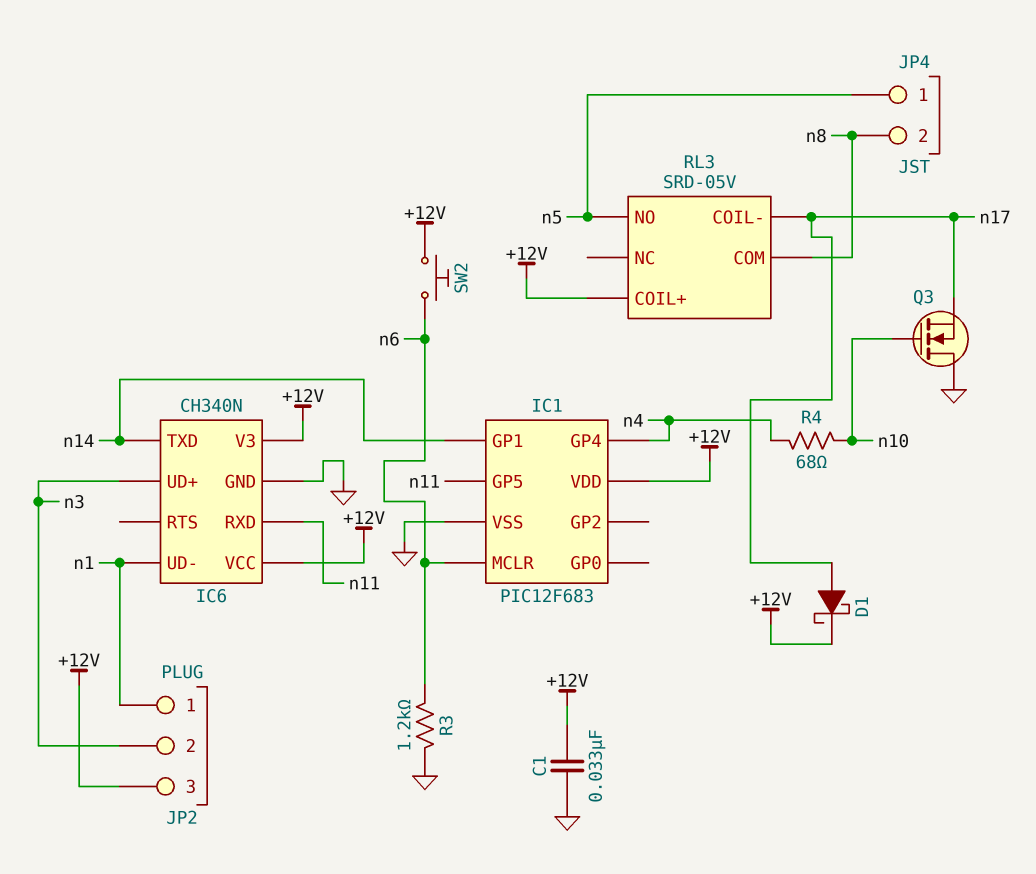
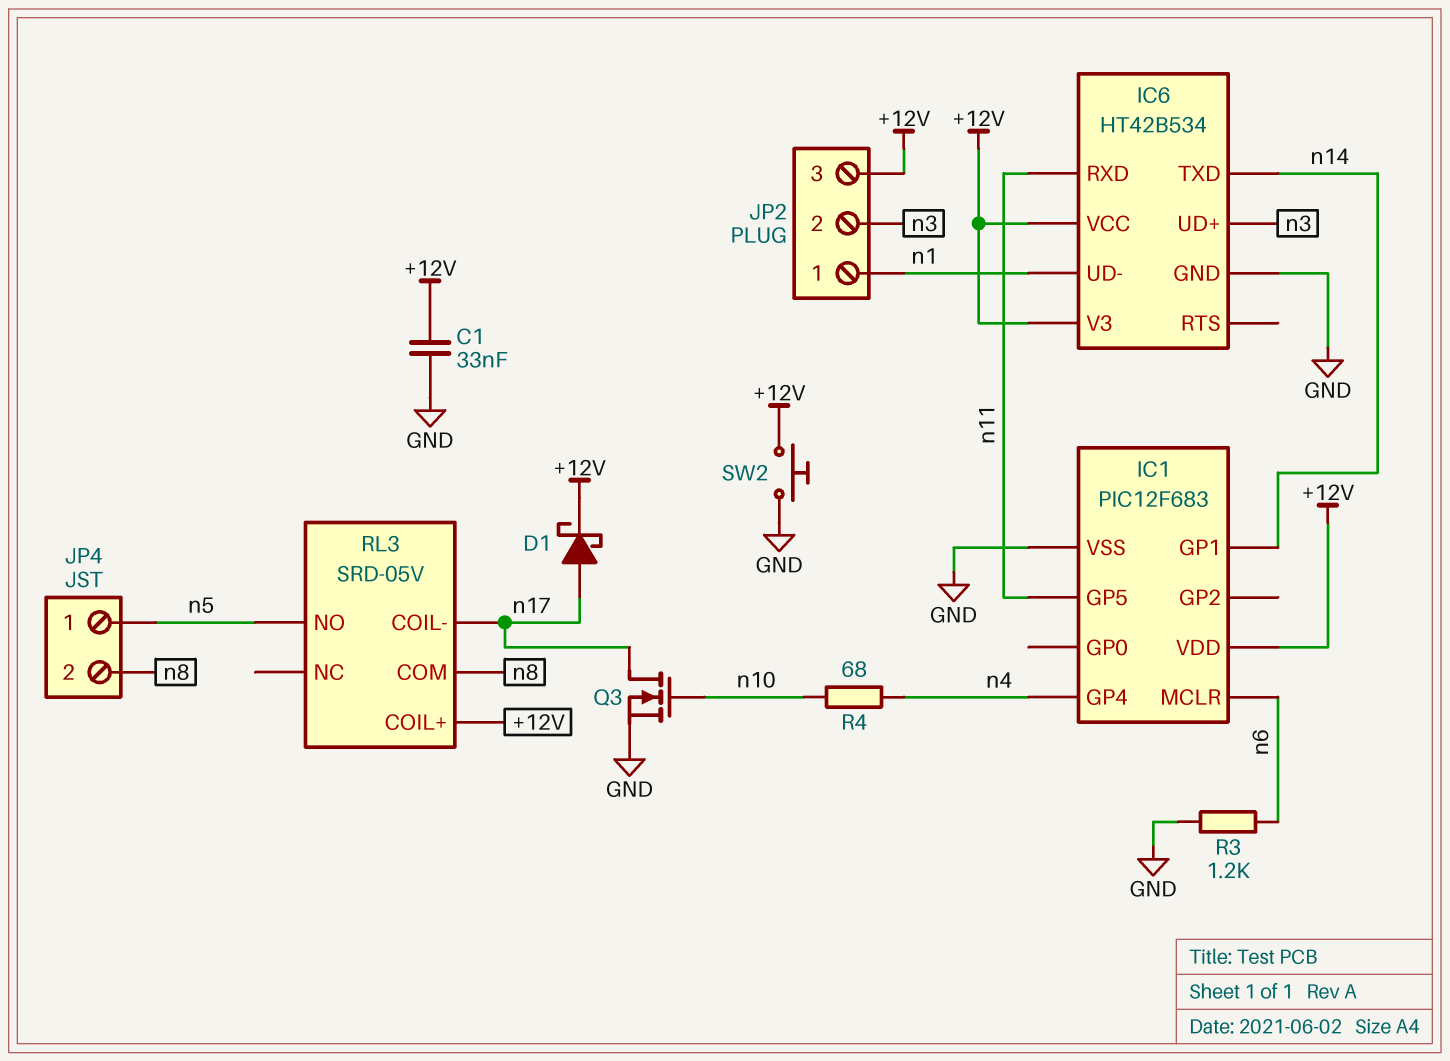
IC6: CH340N -> HT42B534
Q3: NMOS (G n10, D GND, S n17) -> NMOS (G n10, D n17, S GND)
SW2: button (+12V, n6) -> button (+12V, GND)

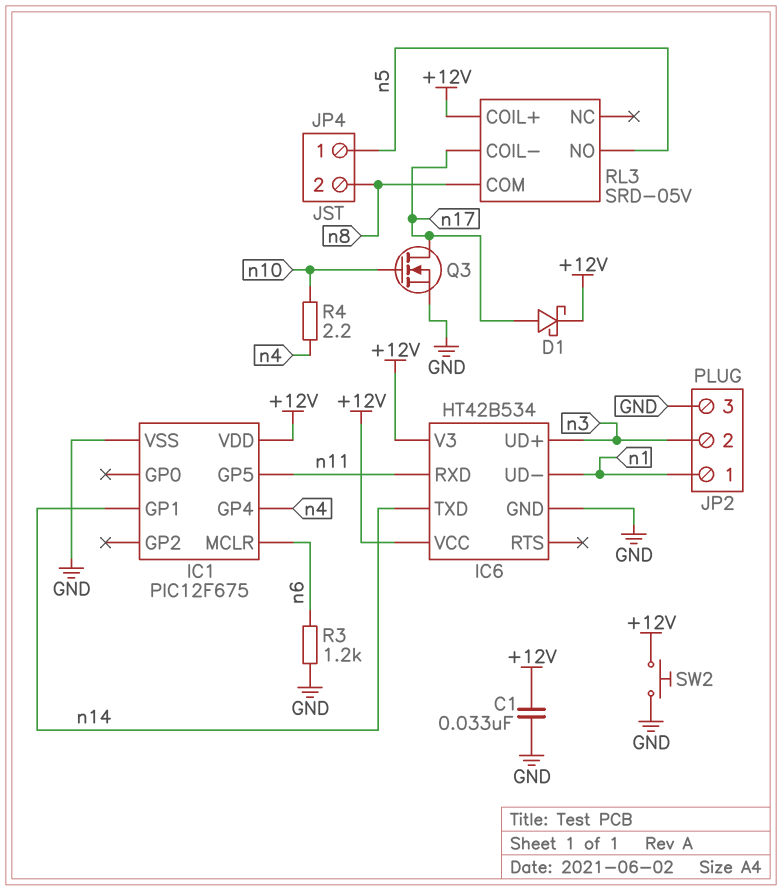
IC1: PIC12F683 -> PIC12F675
JP2 pin 3: +12V -> GND
R4: 68 (n4, n10) -> 2.2 (n4, n10)

